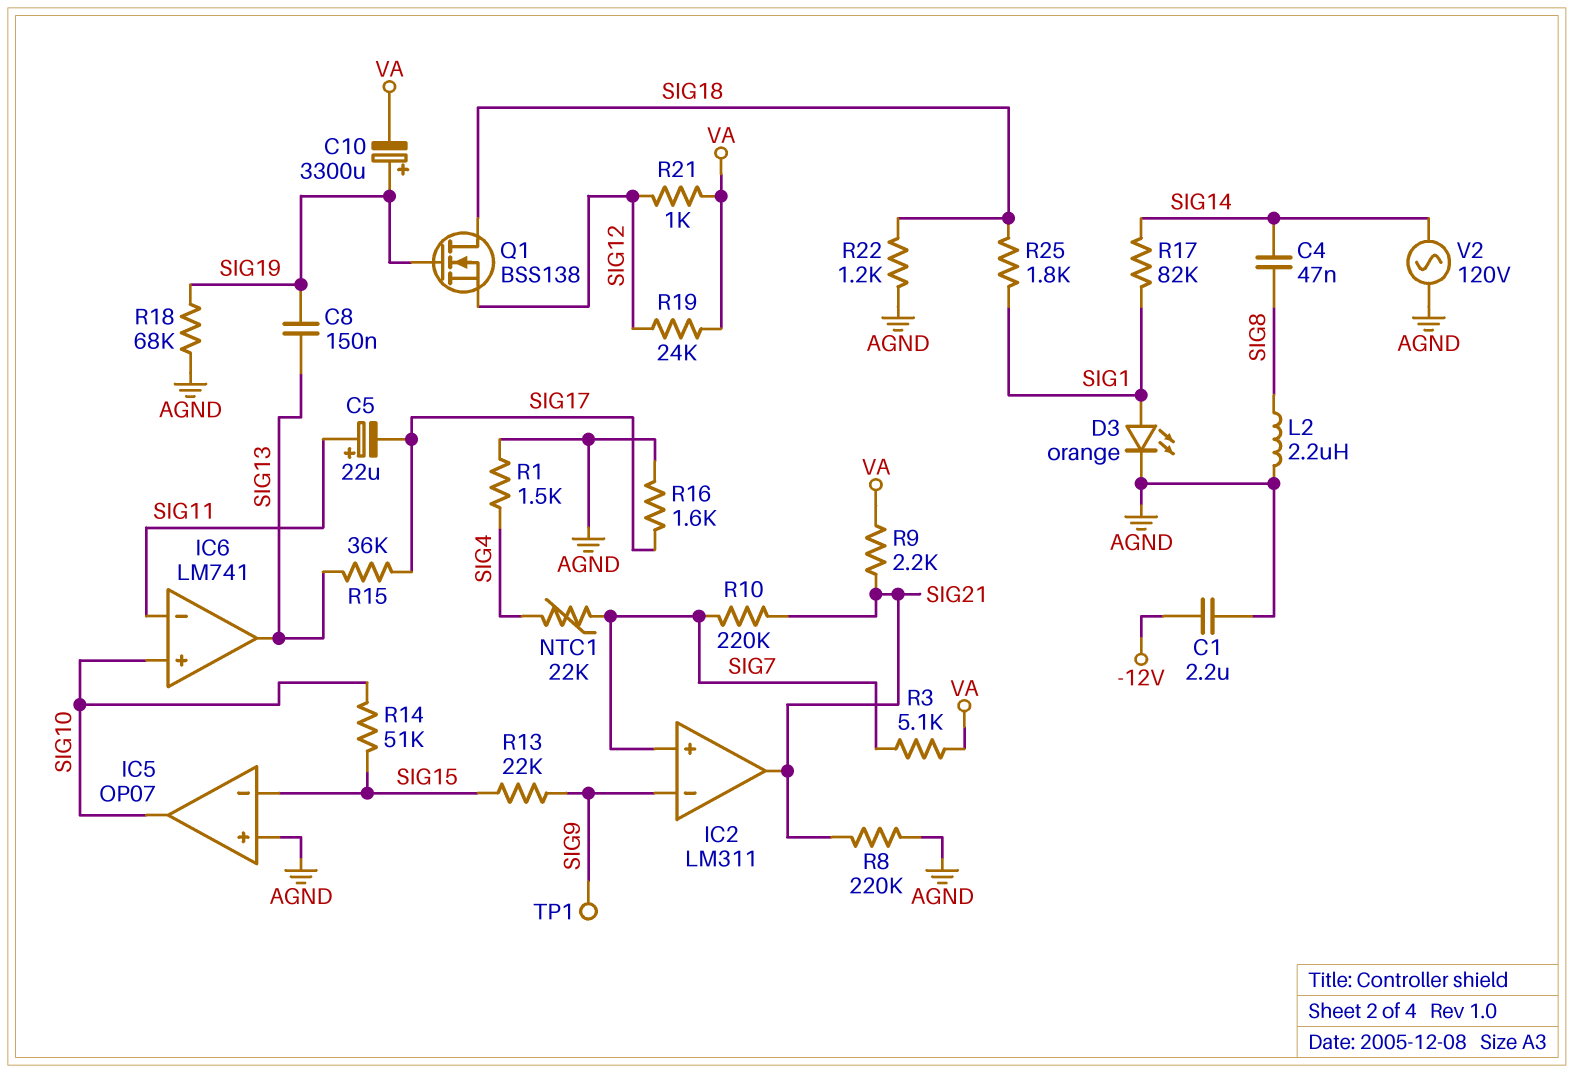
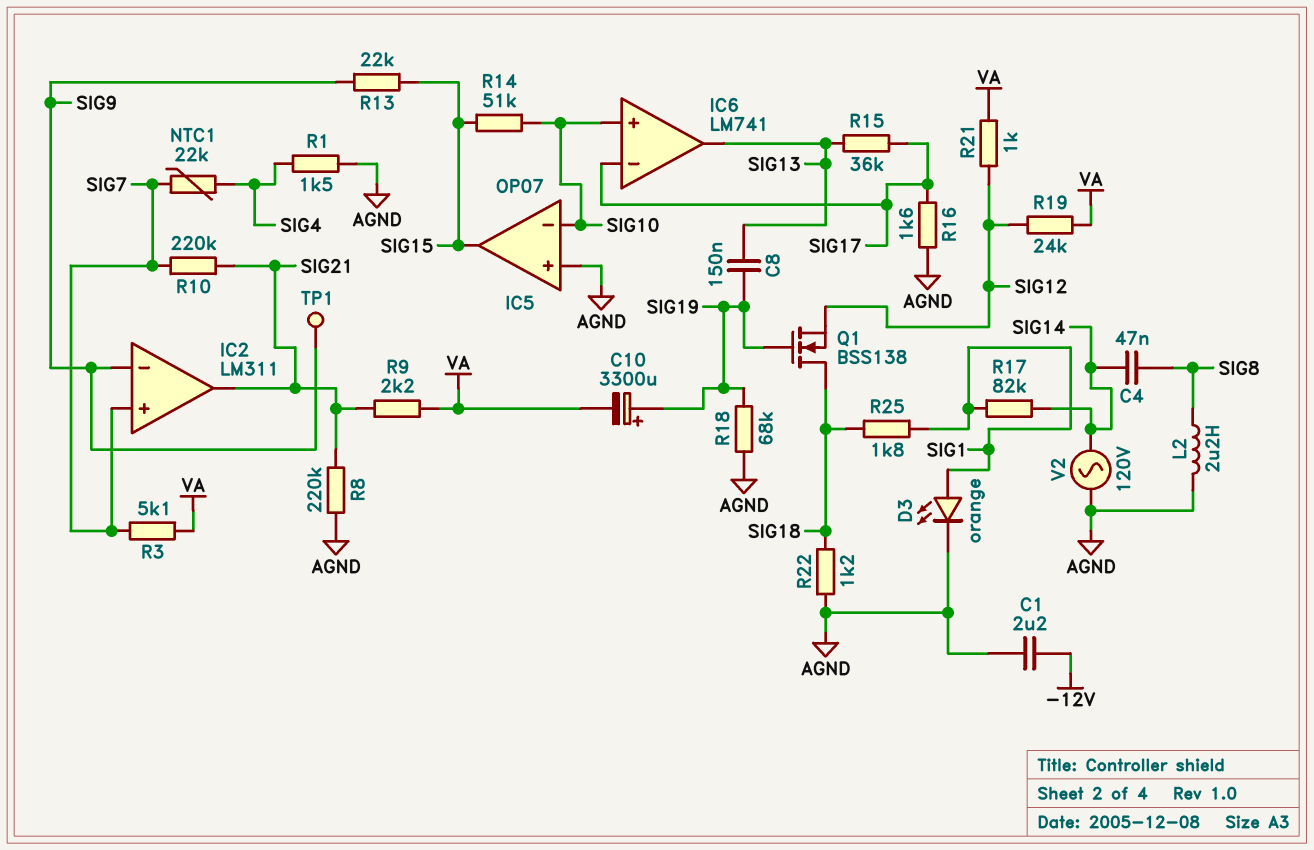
C5: 22uF (plus SIG11, minus SIG17) -> none
IC5 pin in-: SIG15 -> SIG10
IC5 pin out: SIG10 -> SIG15
IC6 pin in-: SIG11 -> SIG17

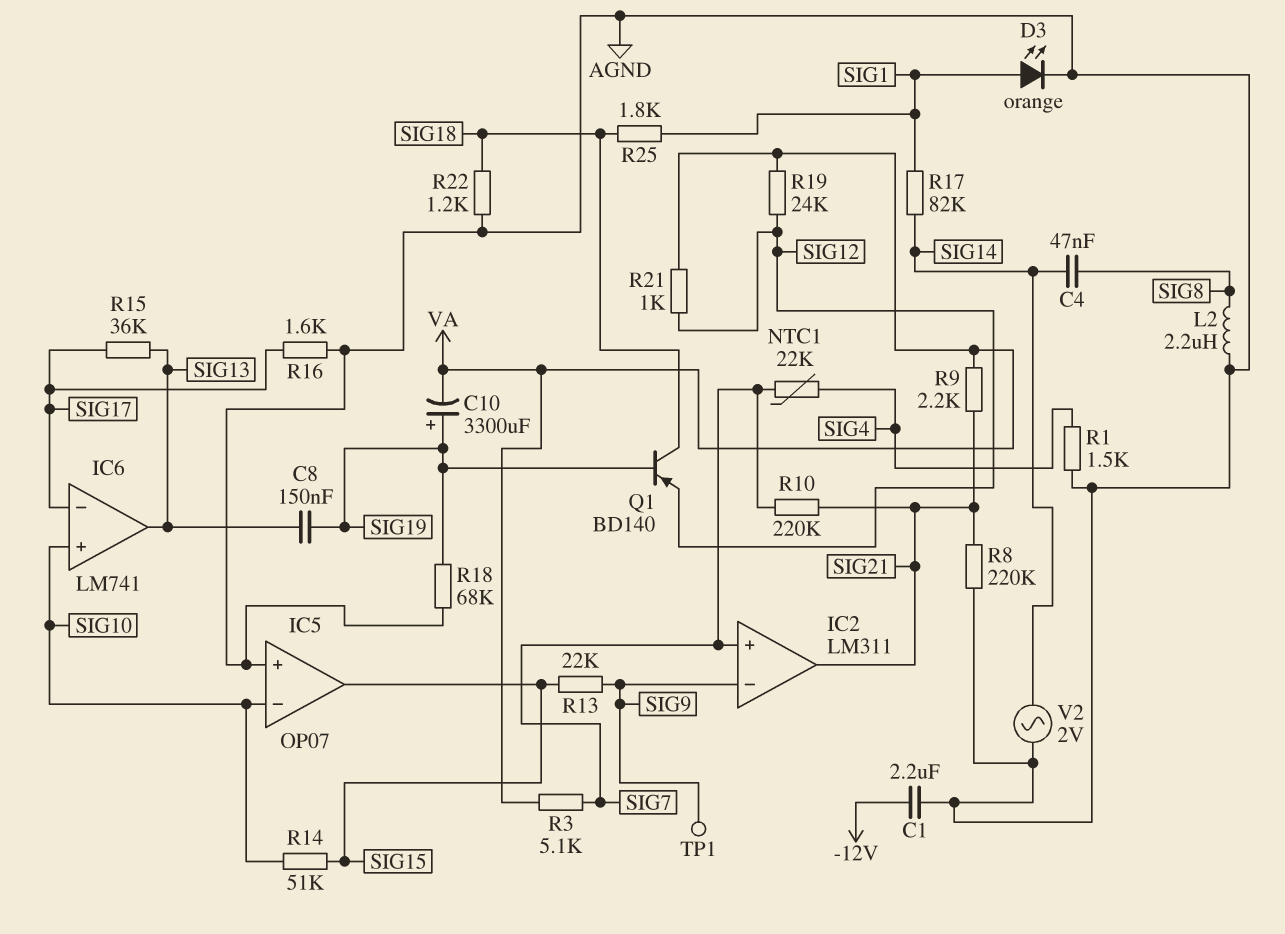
Q1: NMOS BSS138 (G SIG19, D SIG18, S SIG12) -> PNP BD140 (B SIG19, C SIG18, E SIG12)
V2: AC 120V (AGND, SIG14) -> AC 2V (AGND, SIG14)

